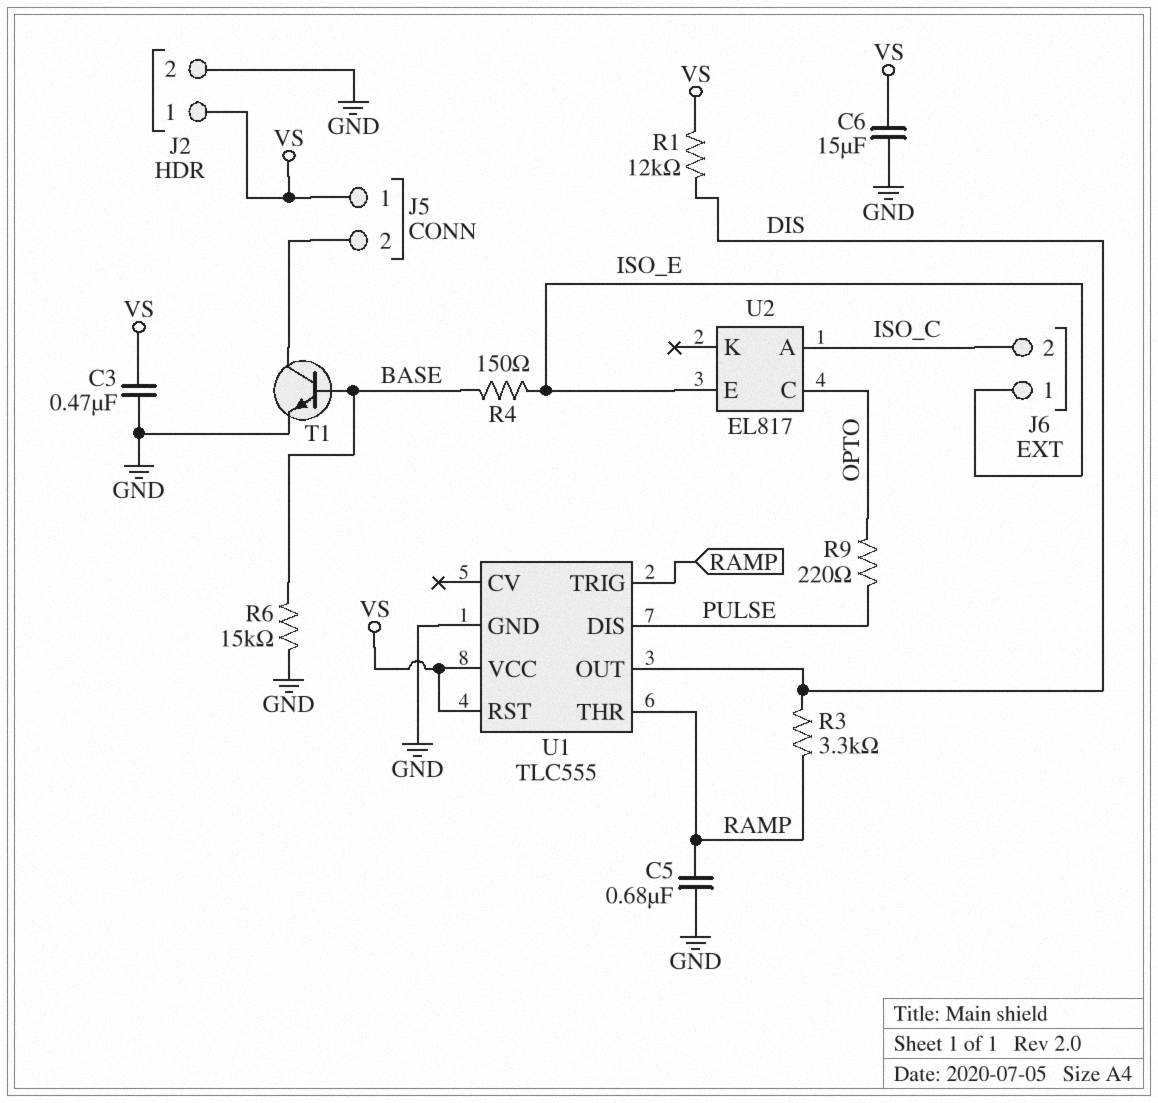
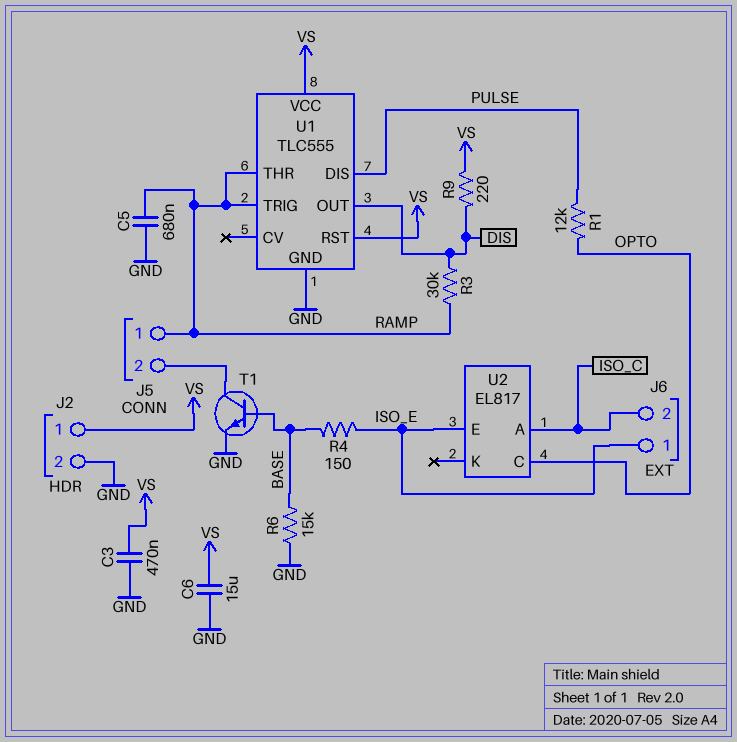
J5 pin 1: VS -> RAMP
R1: 12k (DIS, VS) -> 12k (OPTO, PULSE)
R3: 3.3k (DIS, RAMP) -> 30k (DIS, RAMP)
R9: 220 (OPTO, PULSE) -> 220 (DIS, VS)

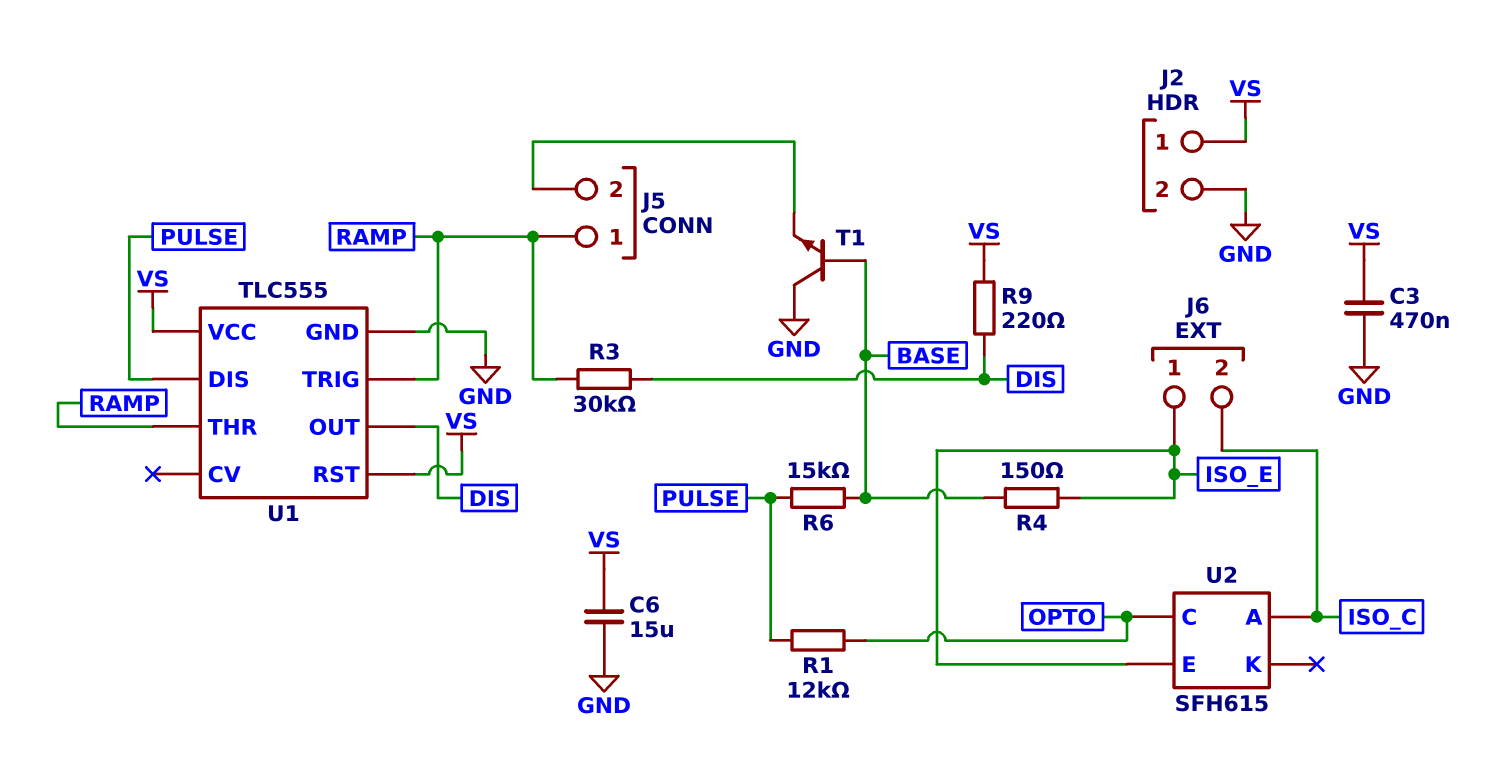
C5: 680nF (GND, RAMP) -> none
R6: 15k (BASE, GND) -> 15k (BASE, PULSE)
T1: NPN (B BASE, C J5/2, E GND) -> NPN (B BASE, C GND, E J5/2)
U2: EL817 -> SFH615

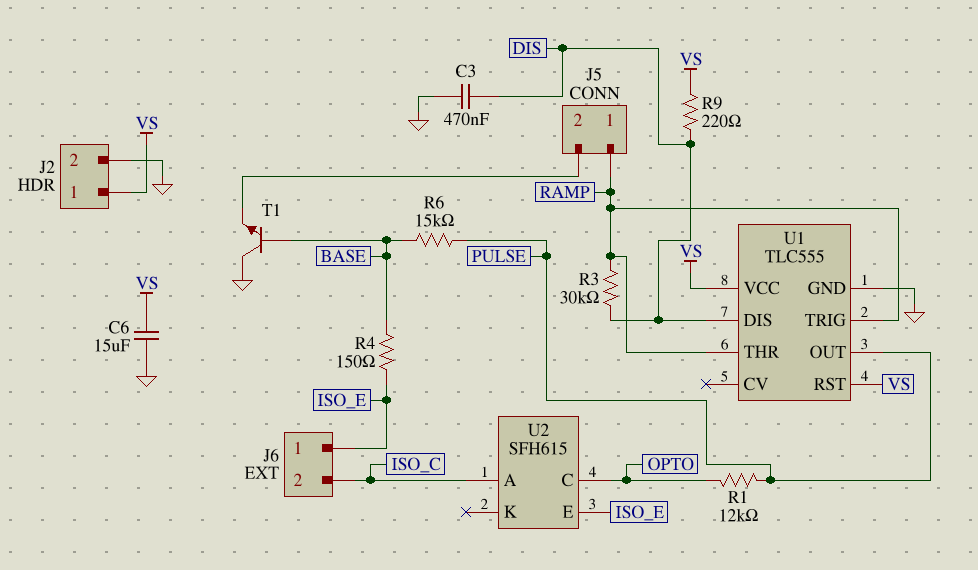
C3: 470nF (GND, VS) -> 470nF (DIS, GND)
U1 pin DIS: PULSE -> DIS
U1 pin OUT: DIS -> PULSE

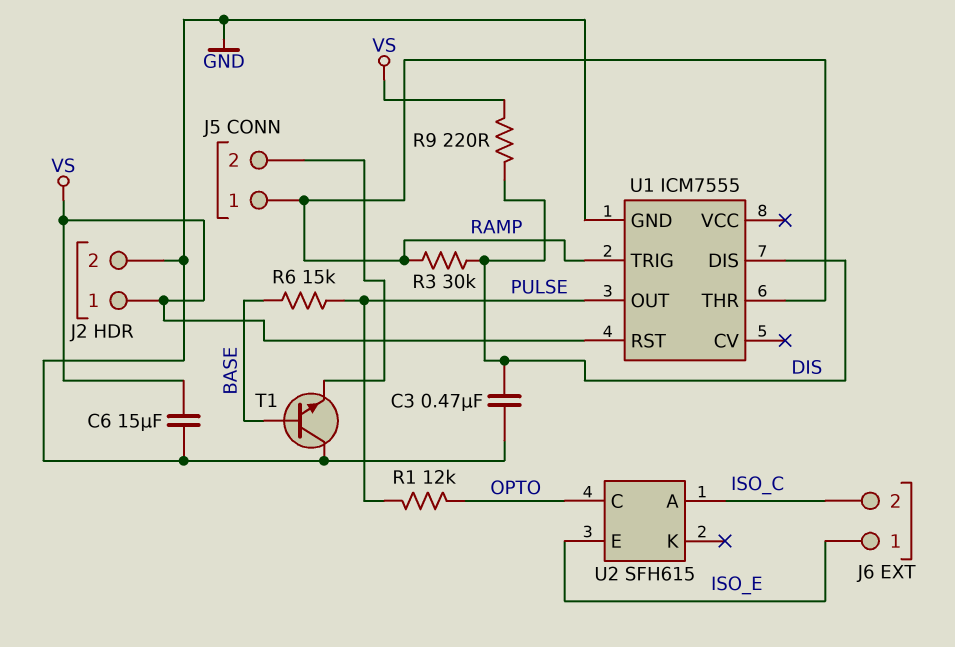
R4: 150 (BASE, ISO_E) -> none
U1: TLC555 -> ICM7555
U1 pin VCC: VS -> none

